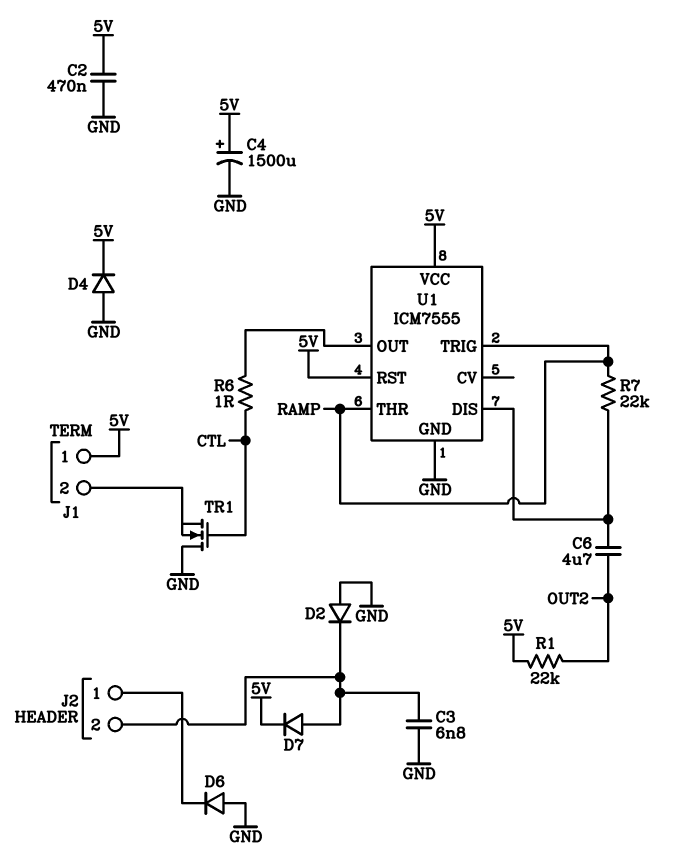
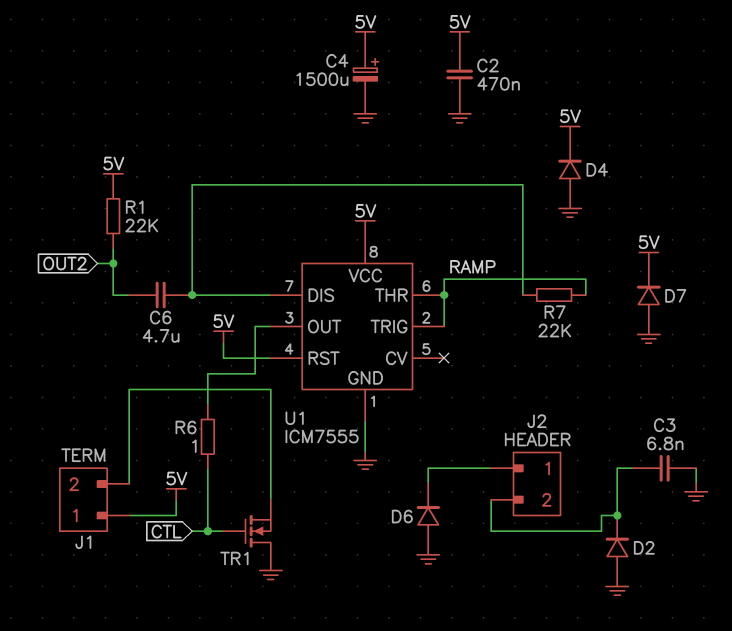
D7: diode (A J2/2, K 5V) -> diode (A GND, K 5V)

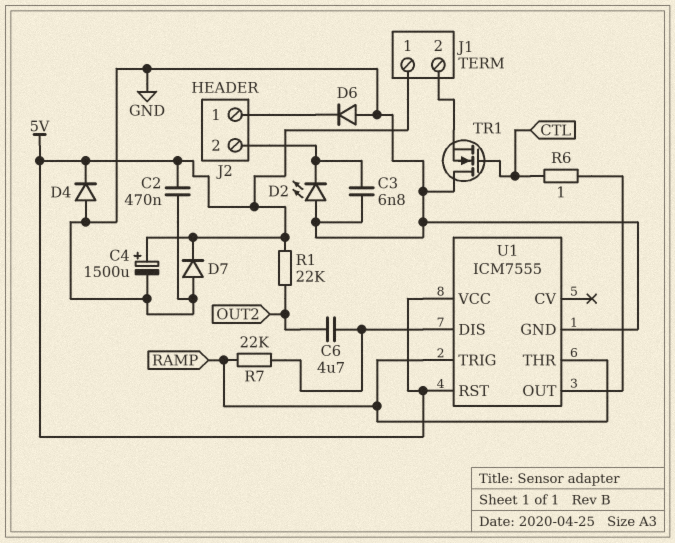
D2: diode (A GND, K J2/2) -> LED (A GND, K J2/2)

